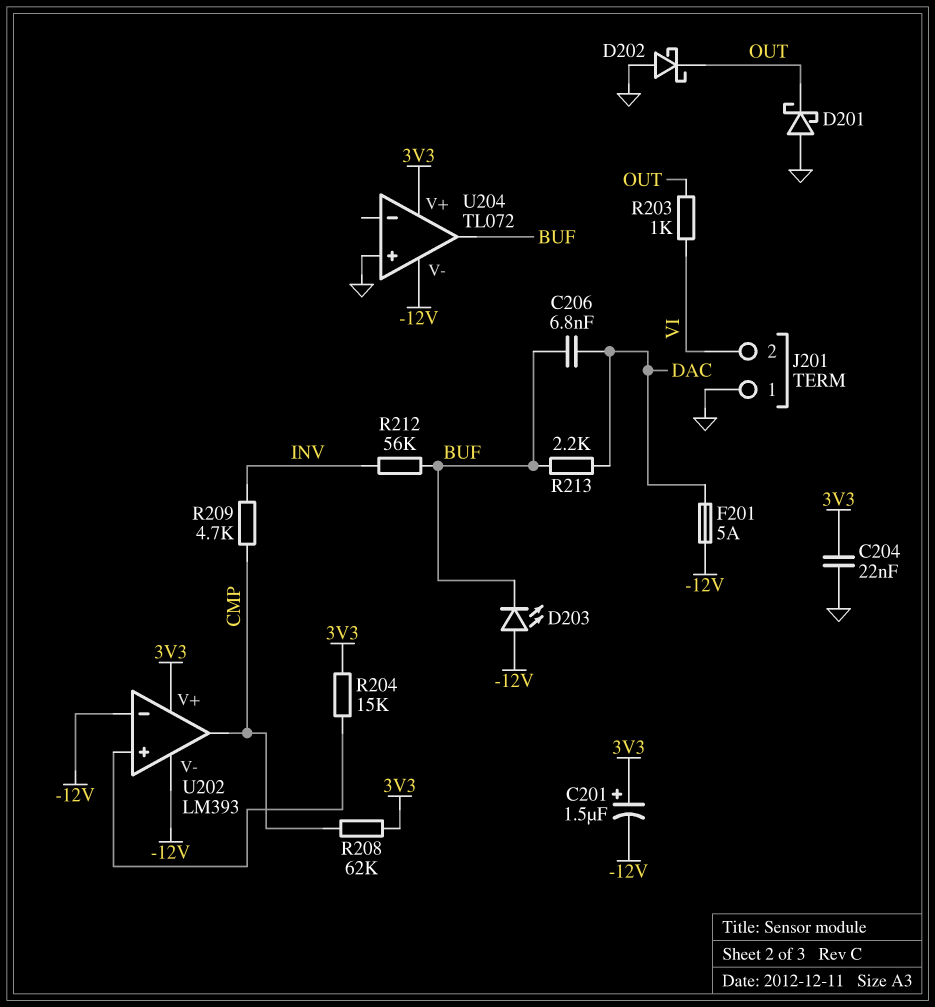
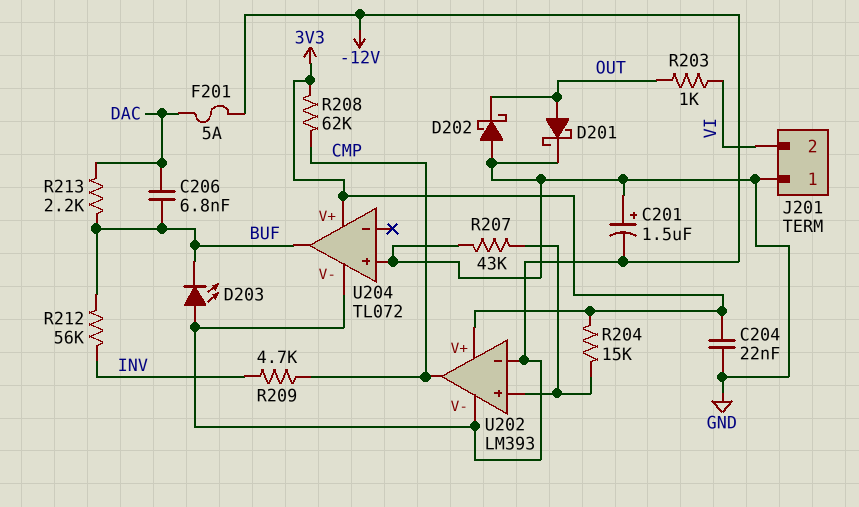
C201: 1.5uF (plus 3V3, minus -12V) -> 1.5uF (plus GND, minus -12V)
D201: schottky (A GND, K OUT) -> schottky (A OUT, K GND)
R207: none -> 43k (GND, U202/in+)

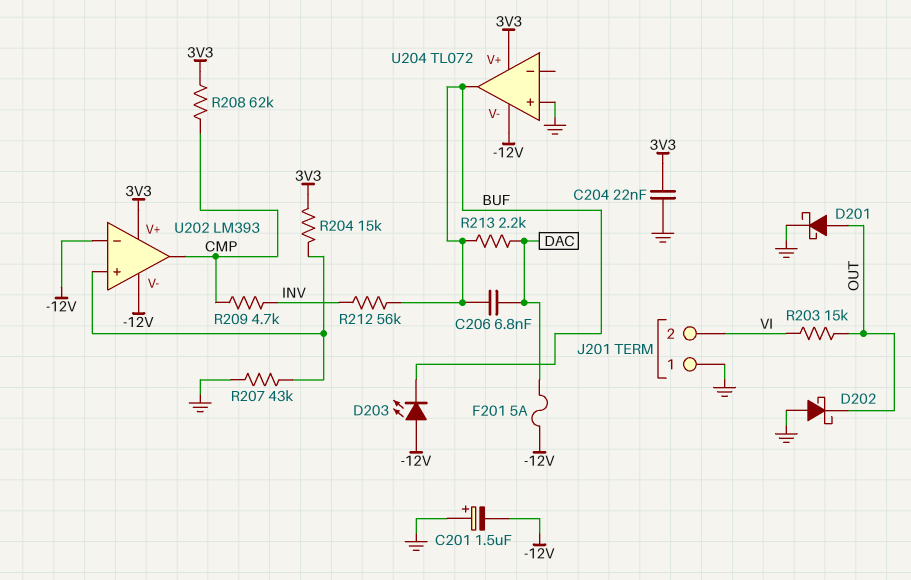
R203: 1k (OUT, VI) -> 15k (OUT, VI)

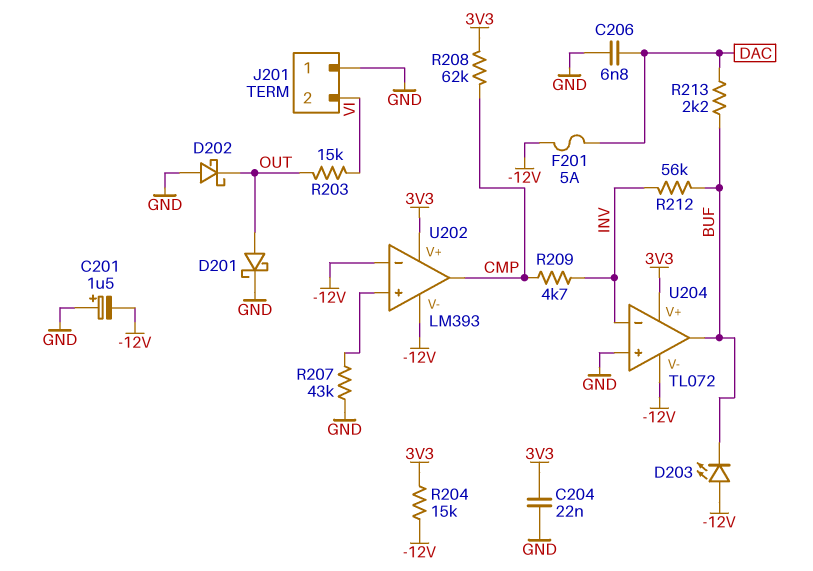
C206: 6.8nF (BUF, DAC) -> 6.8nF (DAC, GND)
R204: 15k (3V3, U202/in+) -> 15k (-12V, 3V3)
U204 pin in-: none -> INV

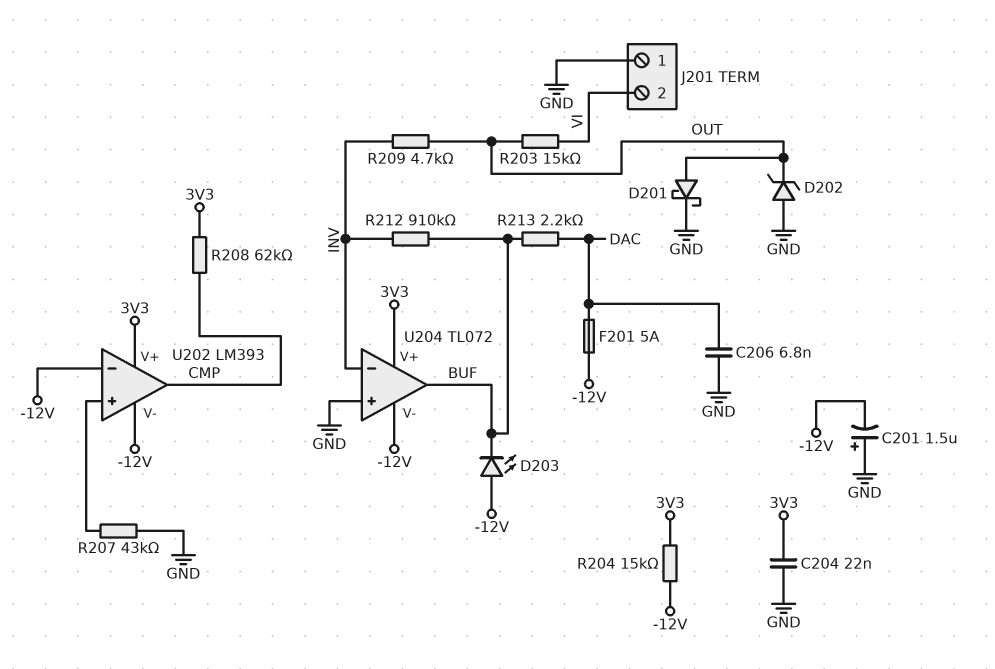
D202: schottky (A GND, K OUT) -> zener (A GND, K OUT)
R209: 4.7k (CMP, INV) -> 4.7k (INV, OUT)
R212: 56k (BUF, INV) -> 910k (BUF, INV)

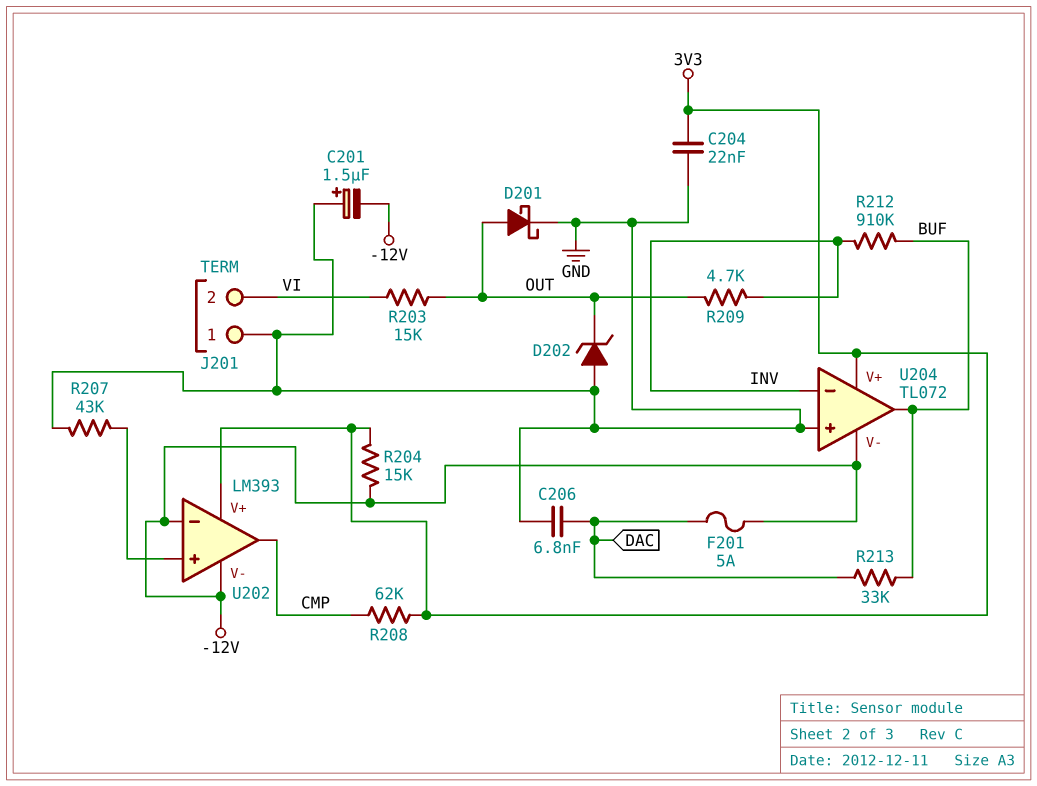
D203: LED (A -12V, K BUF) -> none
R213: 2.2k (BUF, DAC) -> 33k (BUF, DAC)

